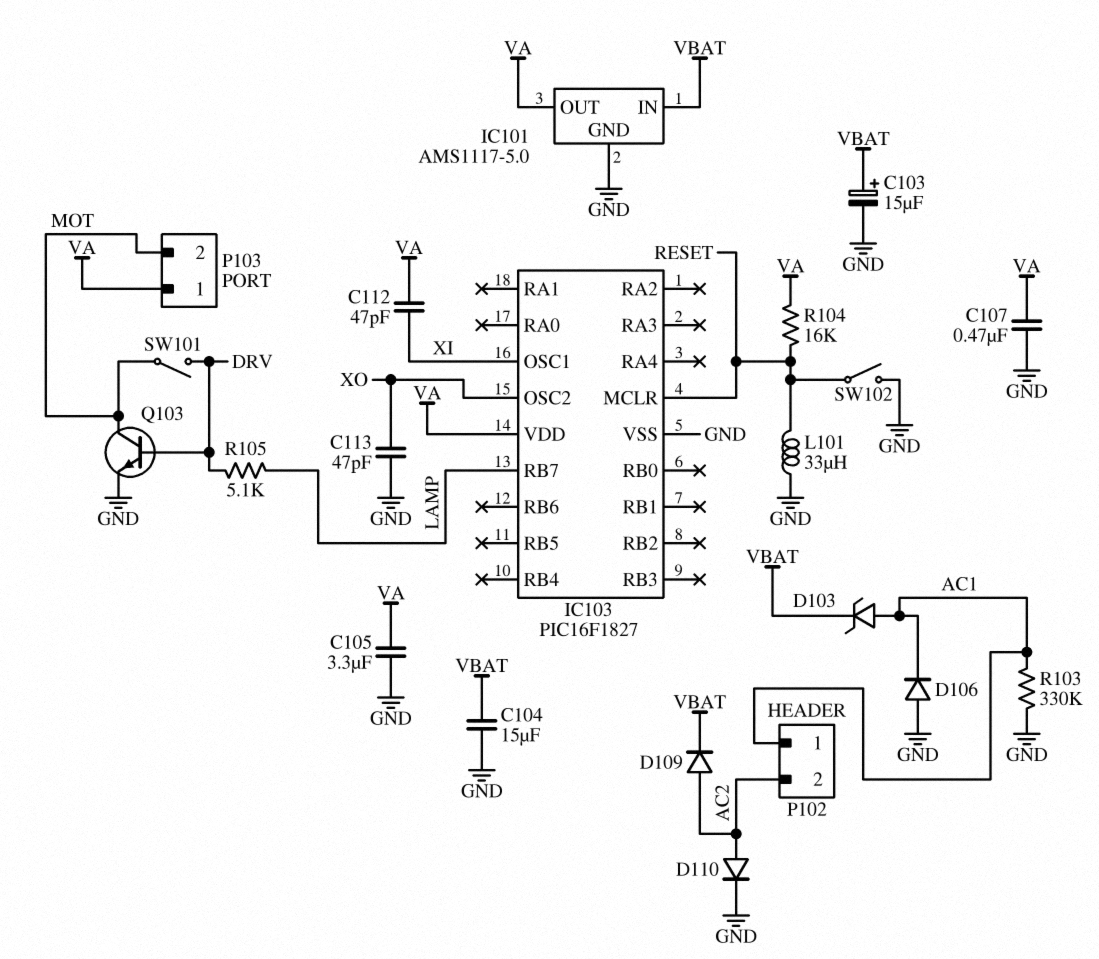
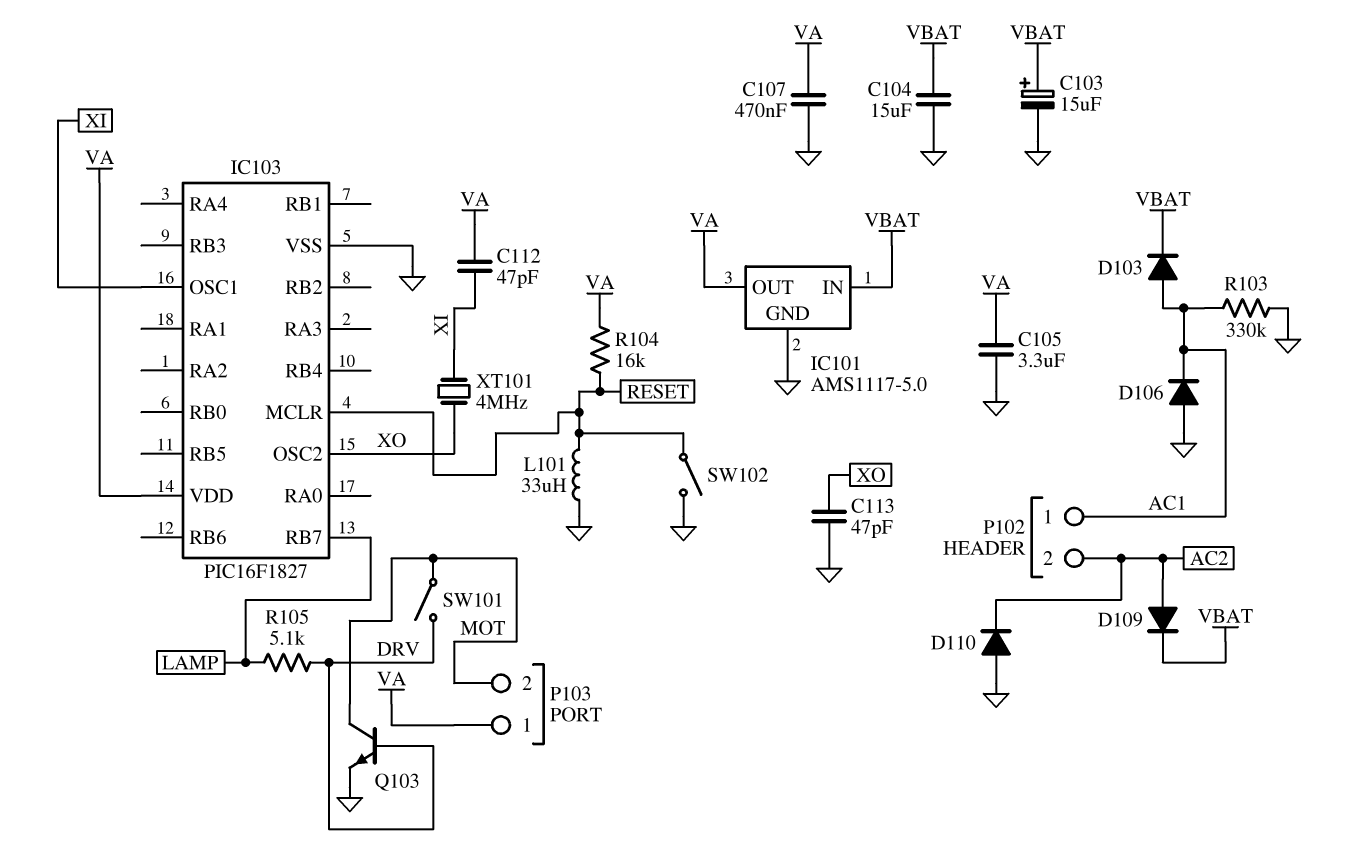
D103: zener (A AC1, K VBAT) -> diode (A AC1, K VBAT)
D110: diode (A AC2, K GND) -> diode (A GND, K AC2)
XT101: none -> 4MHz (XI, XO)

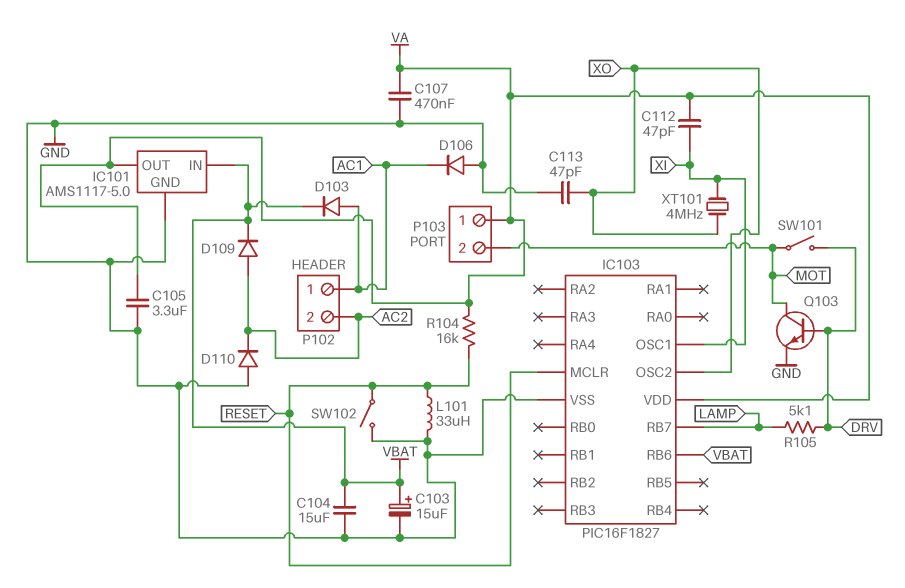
IC103 pin RB6: none -> VBAT
R103: 330k (AC1, GND) -> none

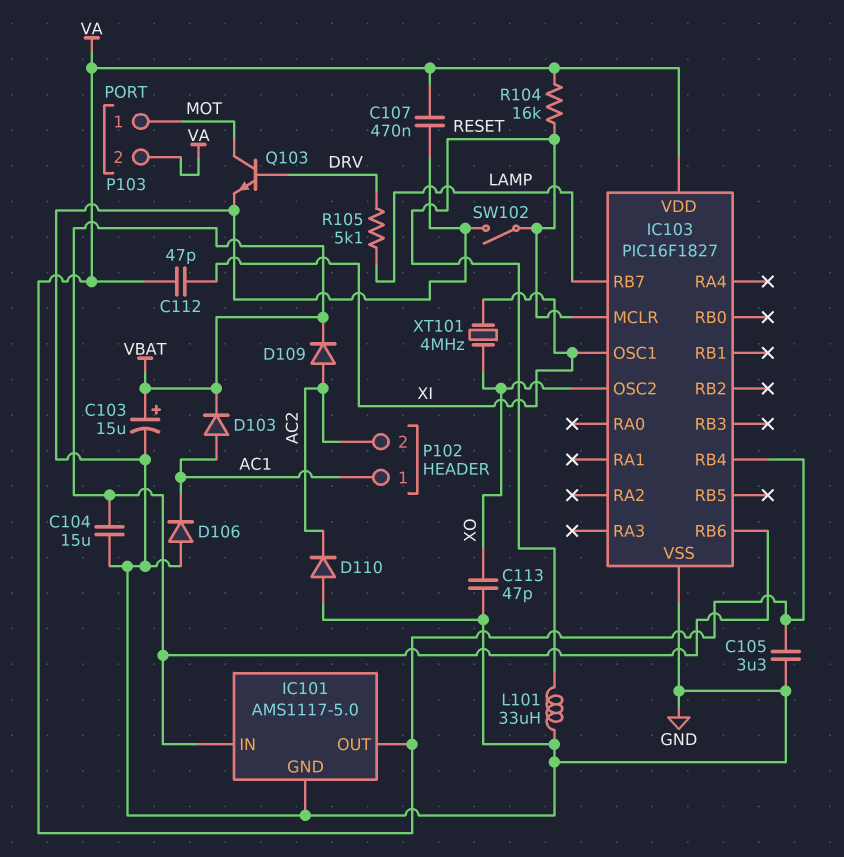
IC103 pin RB4: none -> VA
P103 pin 1: VA -> MOT
P103 pin 2: MOT -> VA
SW101: switch (DRV, MOT) -> none

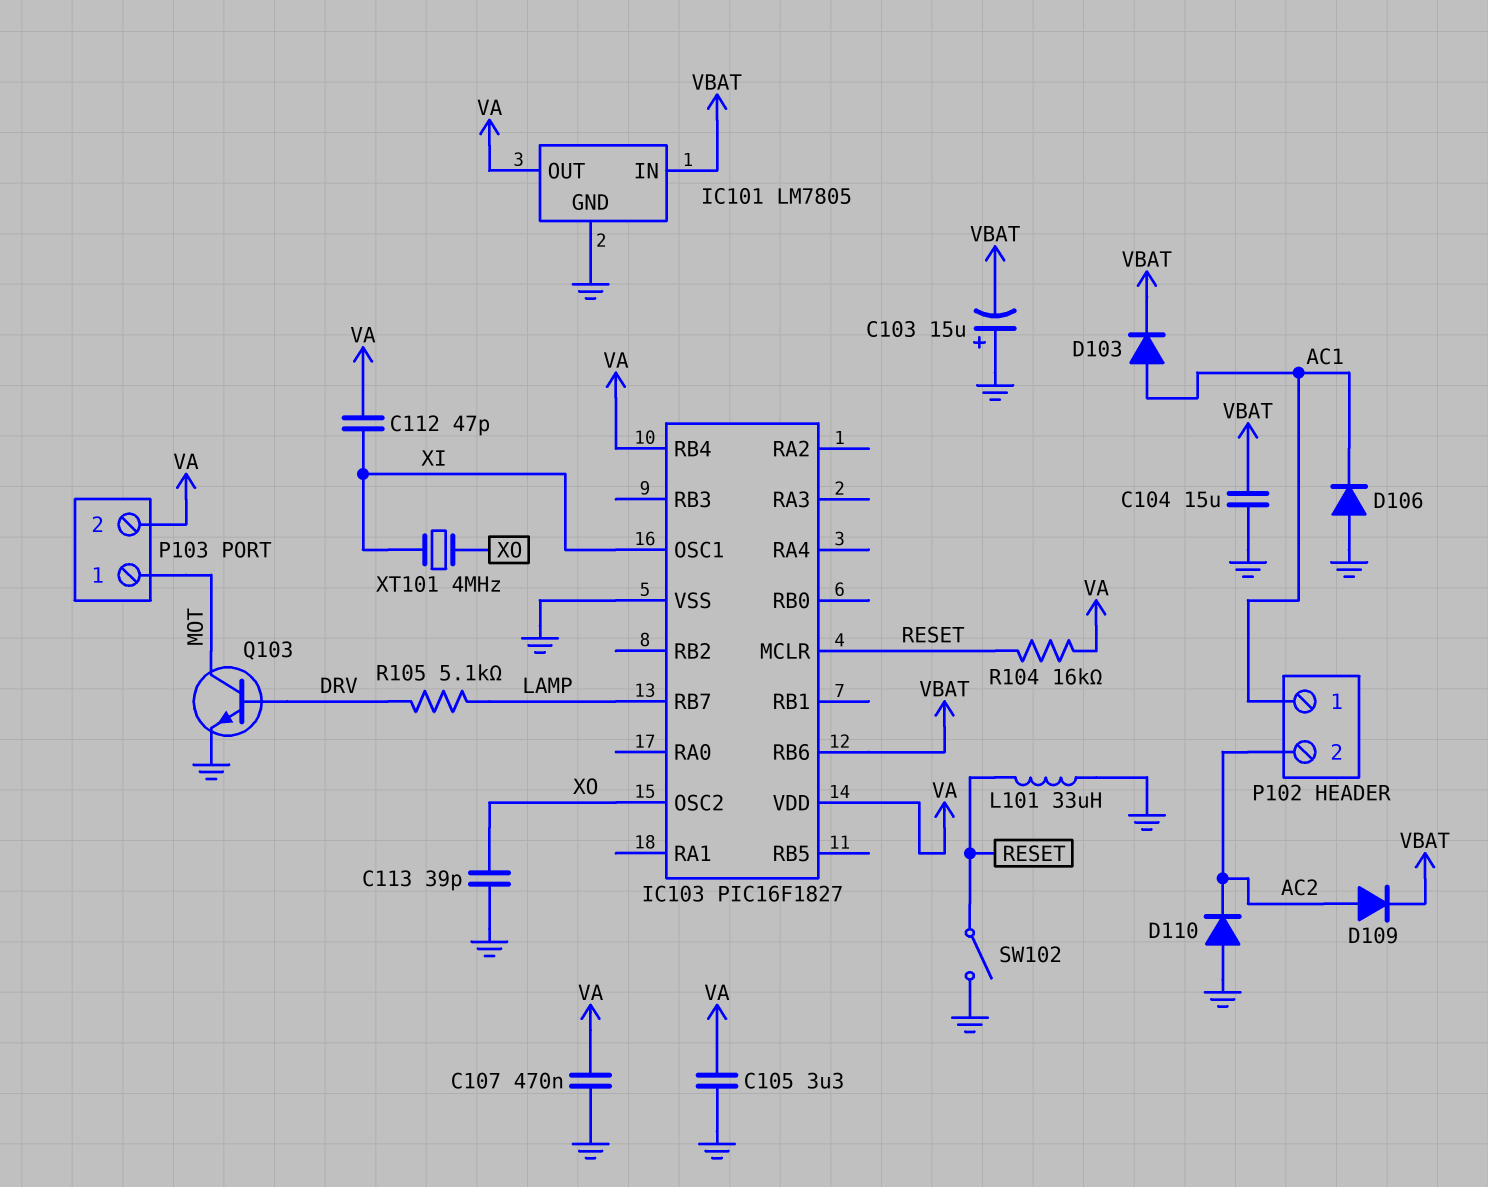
C103: 15uF (plus VBAT, minus GND) -> 15uF (plus GND, minus VBAT)
C113: 47pF (GND, XO) -> 39pF (GND, XO)
IC101: AMS1117-5.0 -> LM7805

